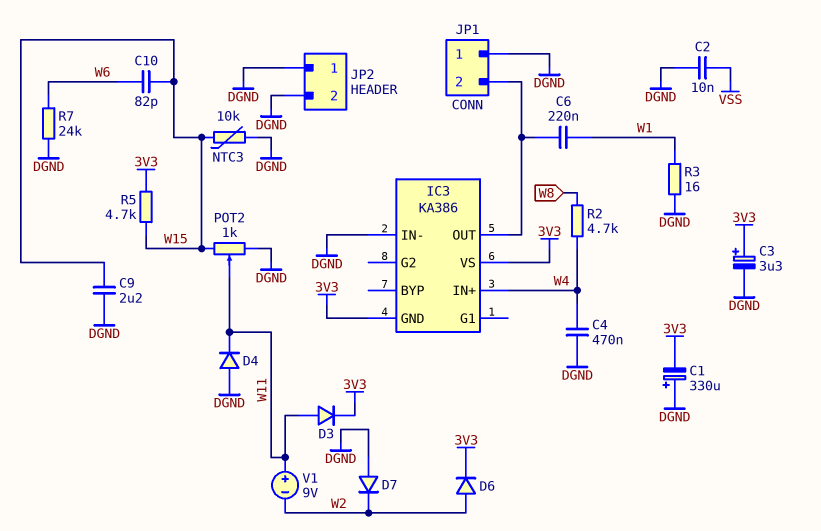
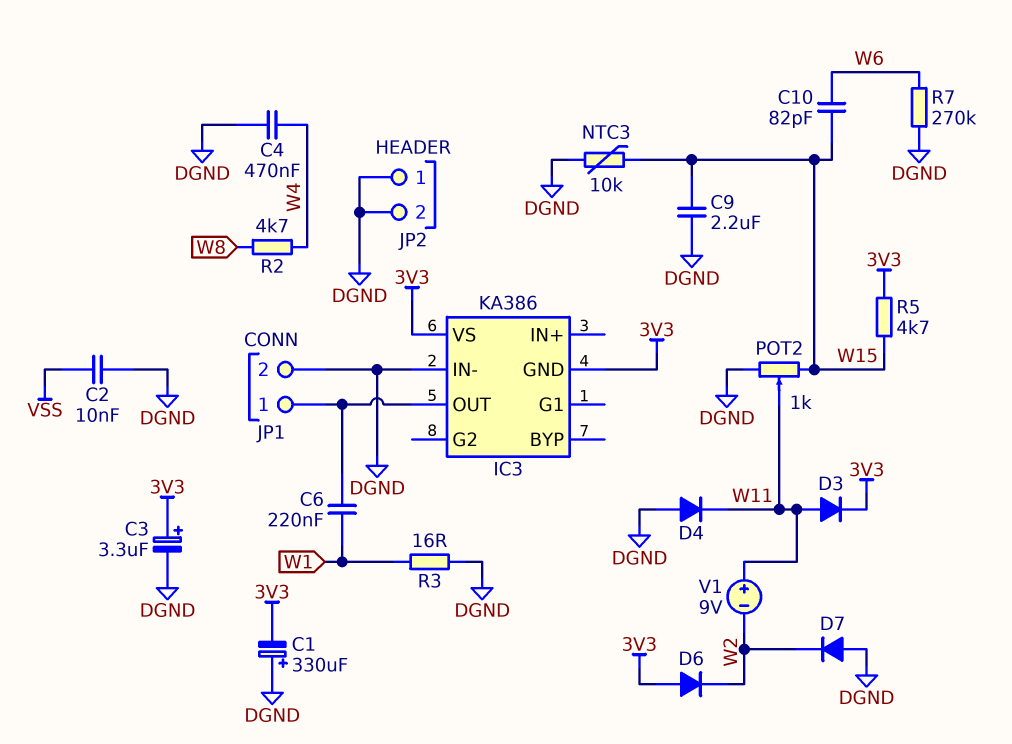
D6: diode (A W2, K 3V3) -> diode (A 3V3, K W2)
IC3 pin IN+: W4 -> none
JP1 pin 1: DGND -> IC3/OUT
JP1 pin 2: IC3/OUT -> DGND
R7: 24k (DGND, W6) -> 270k (DGND, W6)

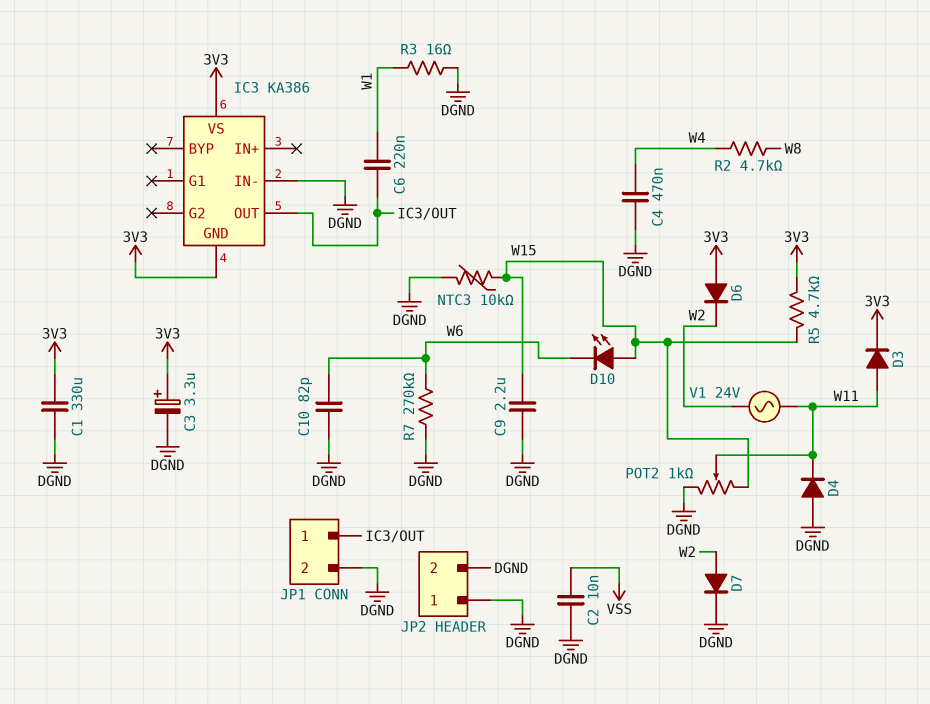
C1: 330uF (plus DGND, minus 3V3) -> 330uF (3V3, DGND)
C10: 82pF (W6, W15) -> 82pF (DGND, W6)
D7: diode (A DGND, K W2) -> diode (A W2, K DGND)
D10: none -> LED (A W15, K W6)
V1: 9V (plus W11, minus W2) -> AC 24V (W2, W11)

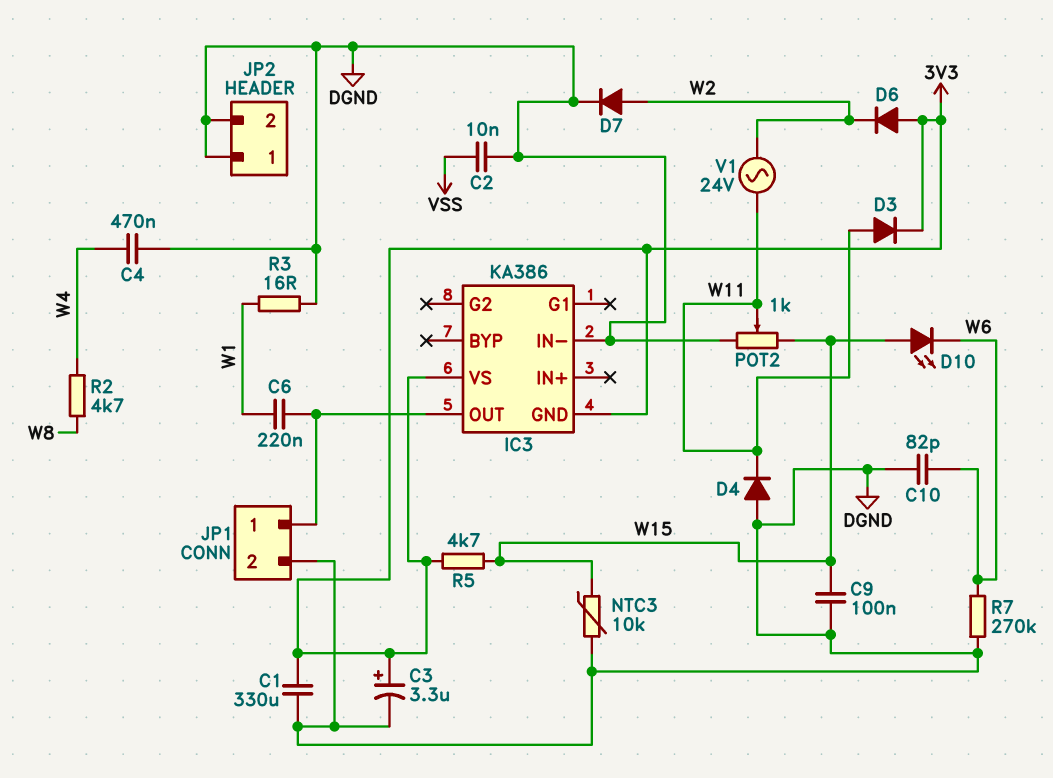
C9: 2.2uF (DGND, W15) -> 100nF (DGND, W15)

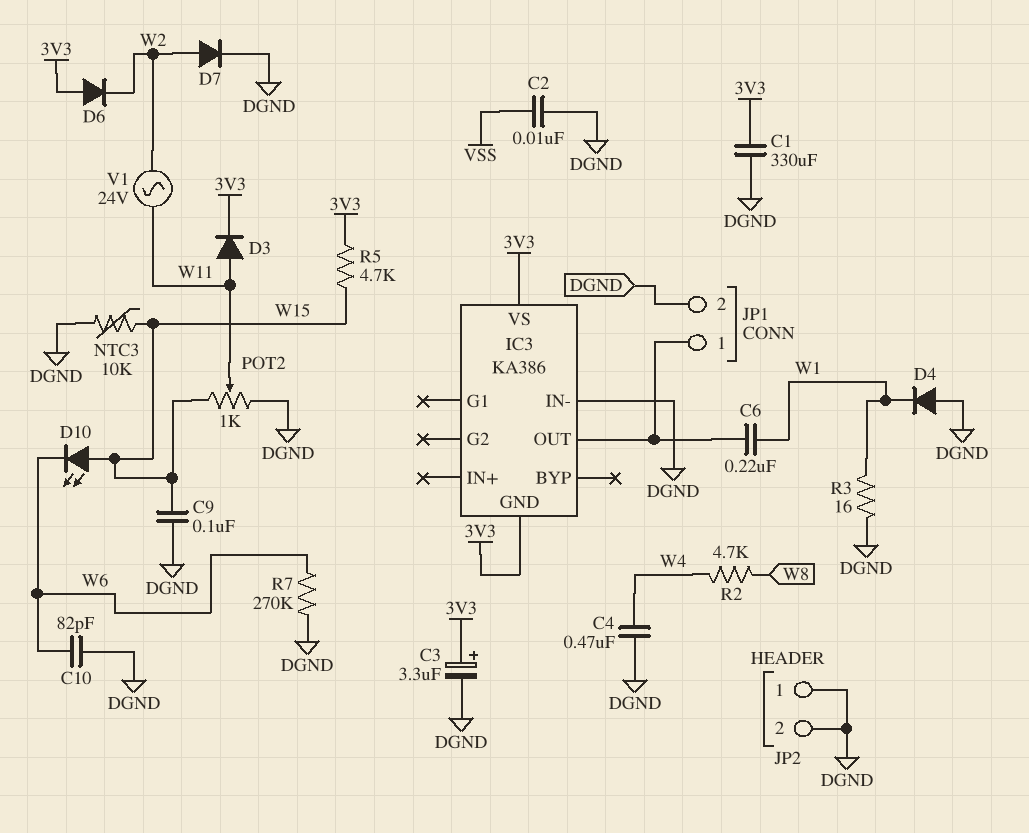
D4: diode (A DGND, K W11) -> diode (A DGND, K W1)

